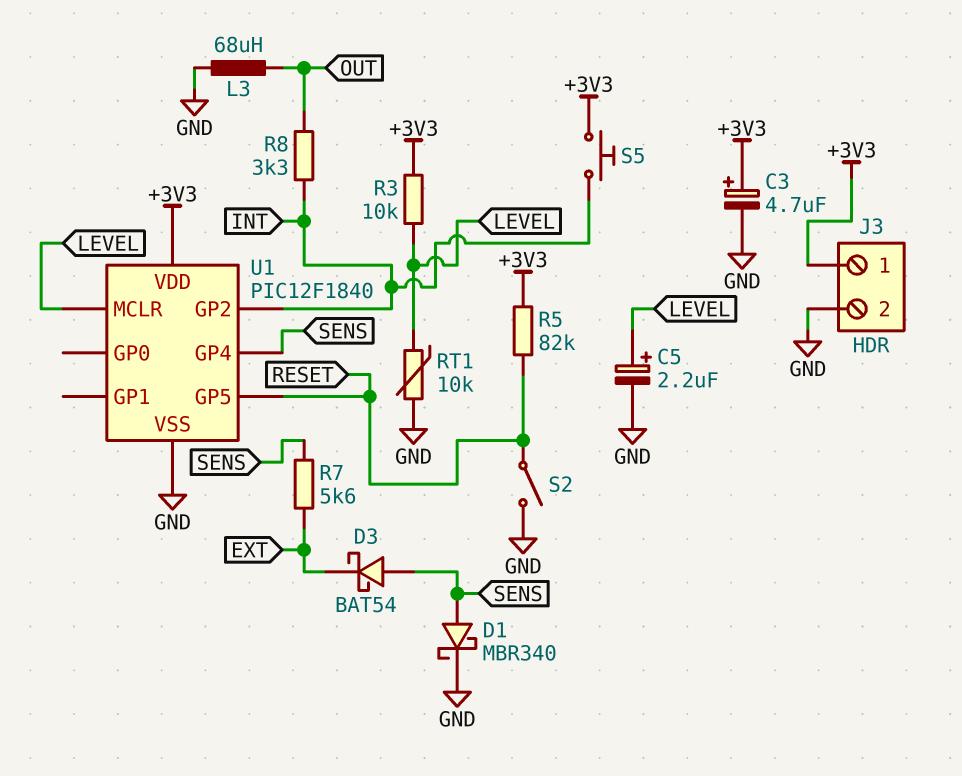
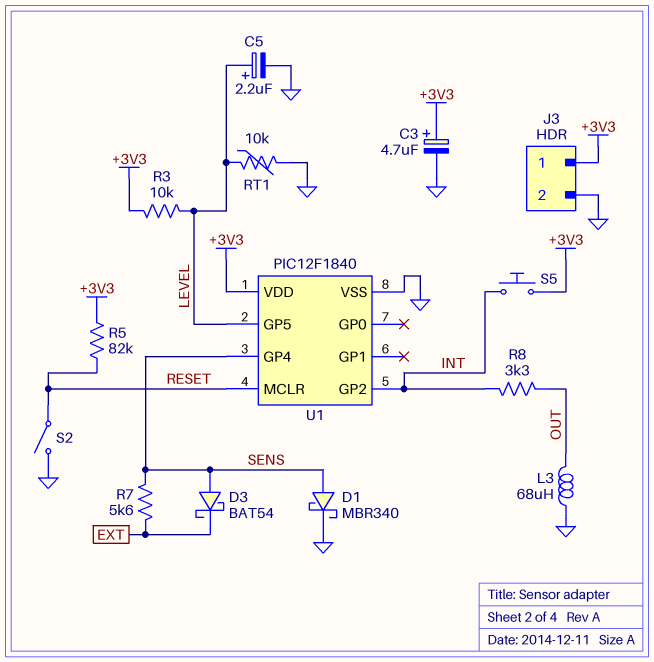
U1 pin GP5: RESET -> LEVEL
U1 pin MCLR: LEVEL -> RESET

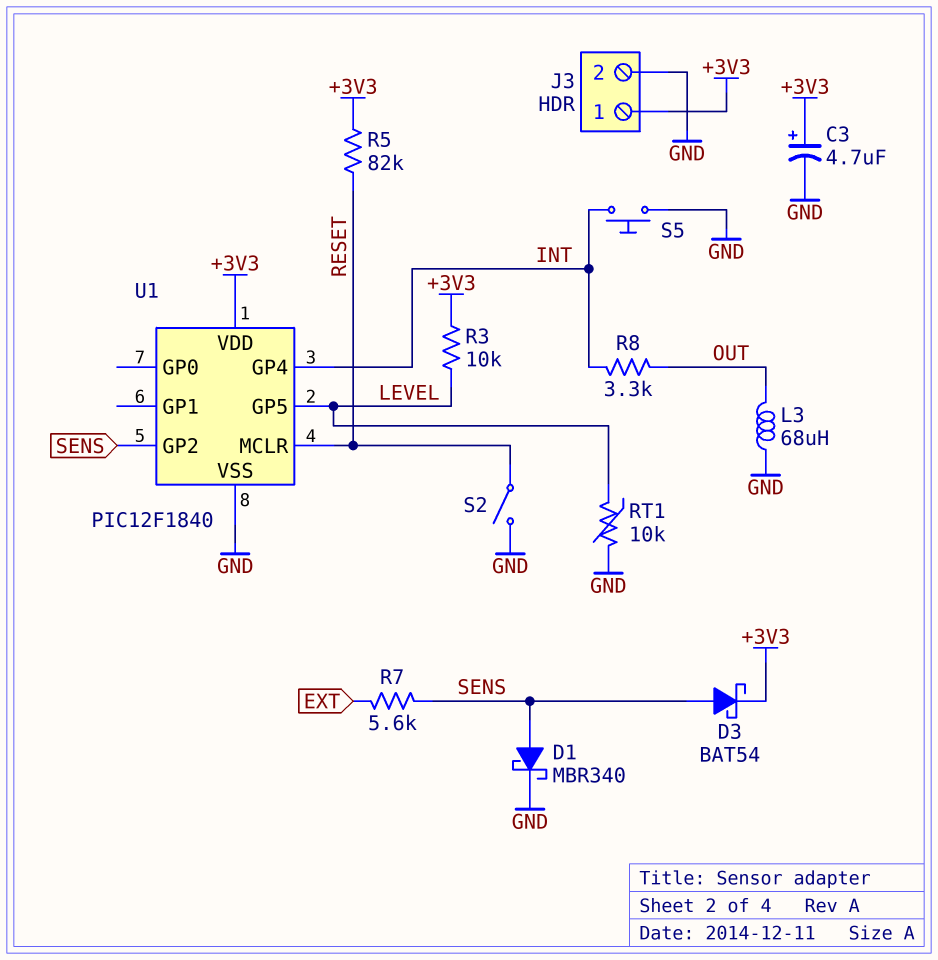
C5: 2.2uF (plus LEVEL, minus GND) -> none
D3: schottky BAT54 (A SENS, K EXT) -> schottky BAT54 (A SENS, K +3V3)
S5: button (+3V3, INT) -> button (GND, INT)
U1 pin GP2: INT -> SENS
U1 pin GP4: SENS -> INT

